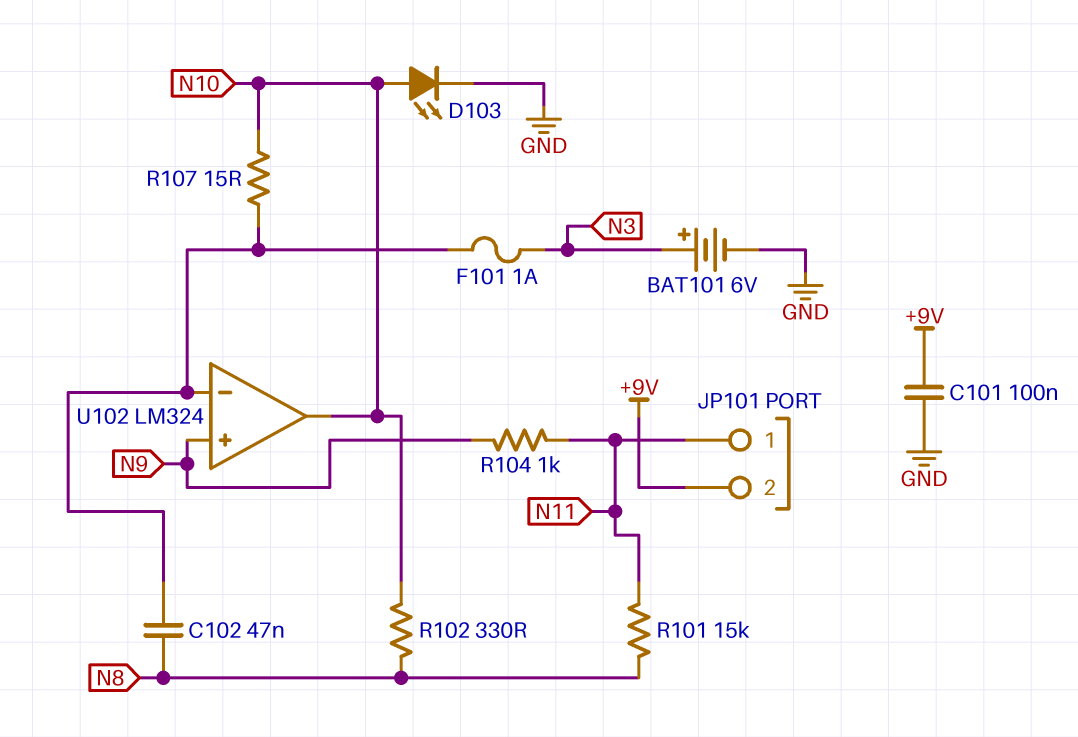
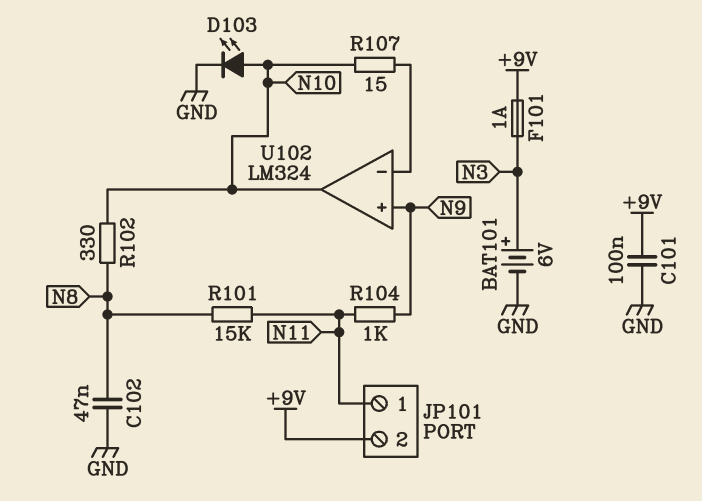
C102: 47nF (N8, U102/in-) -> 47nF (GND, N8)
F101: 1A (N3, U102/in-) -> 1A (+9V, N3)

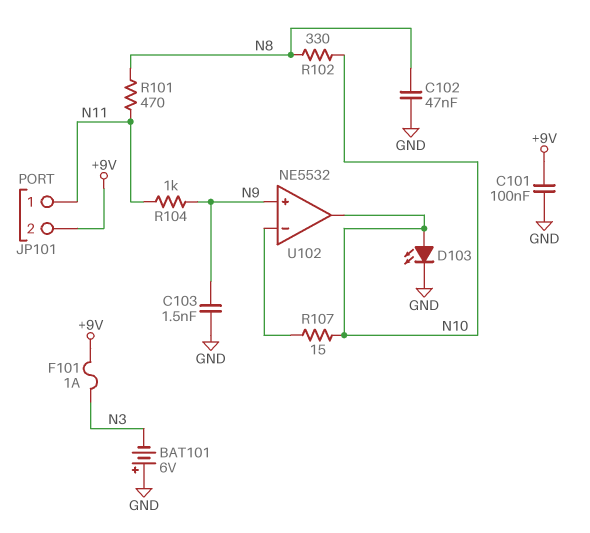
BAT101: 6V (plus N3, minus GND) -> 6V (plus GND, minus N3)
C103: none -> 1.5nF (GND, N9)
R101: 15k (N8, N11) -> 470 (N8, N11)
U102: LM324 -> NE5532

